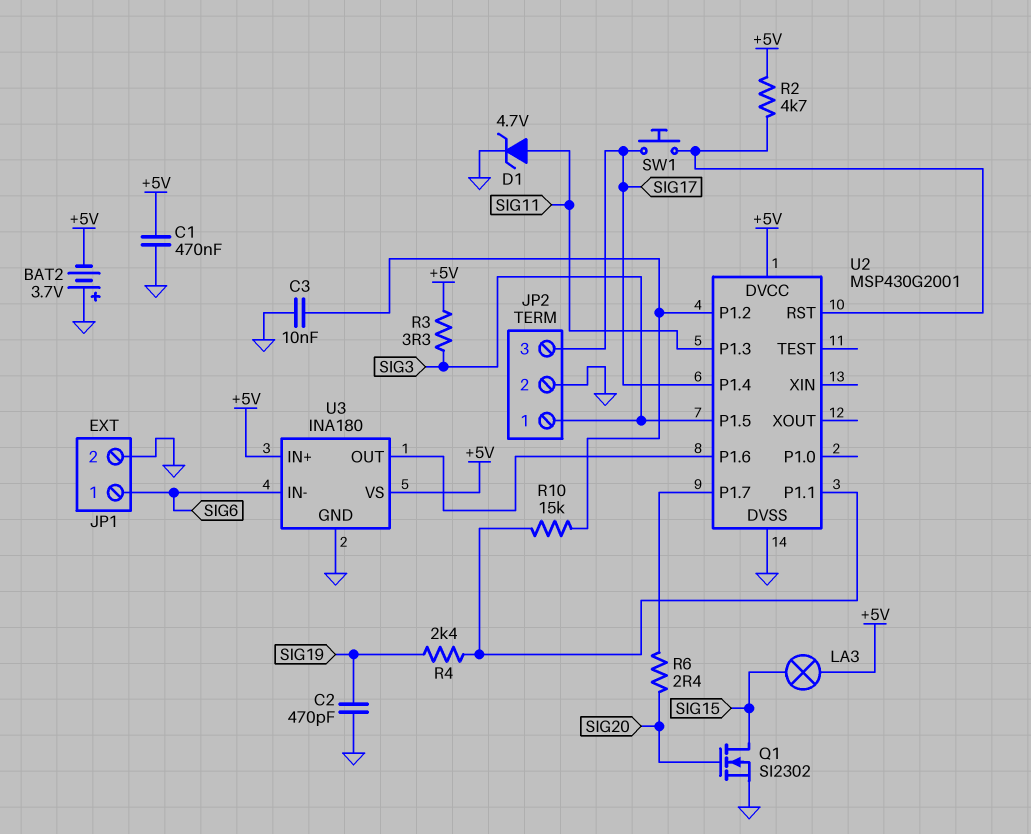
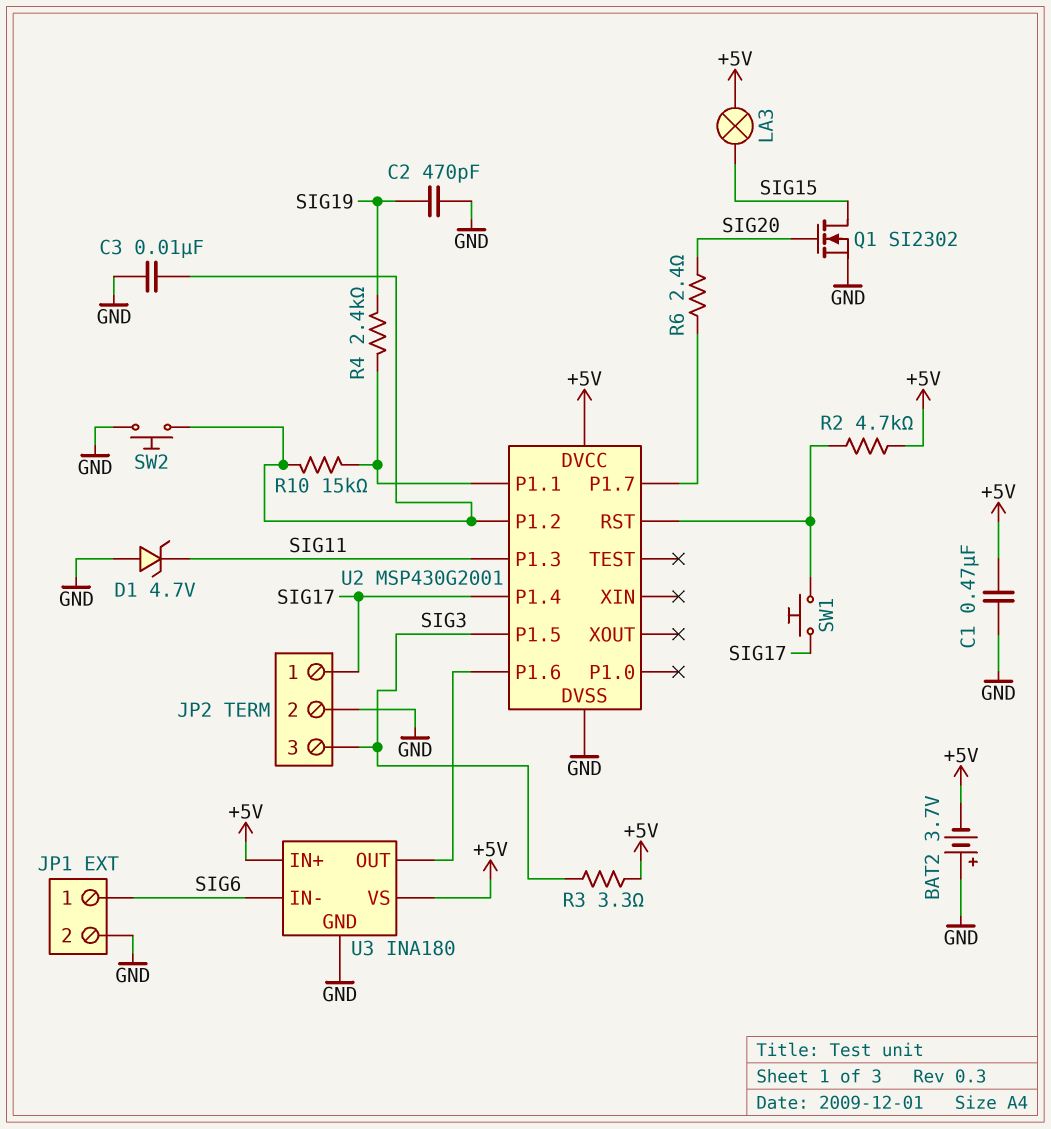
D1: zener 4.7V (A SIG11, K GND) -> zener 4.7V (A GND, K SIG11)
JP2 pin 1: SIG3 -> SIG17
JP2 pin 3: SIG17 -> SIG3
SW2: none -> button (GND, U2/P1.2)

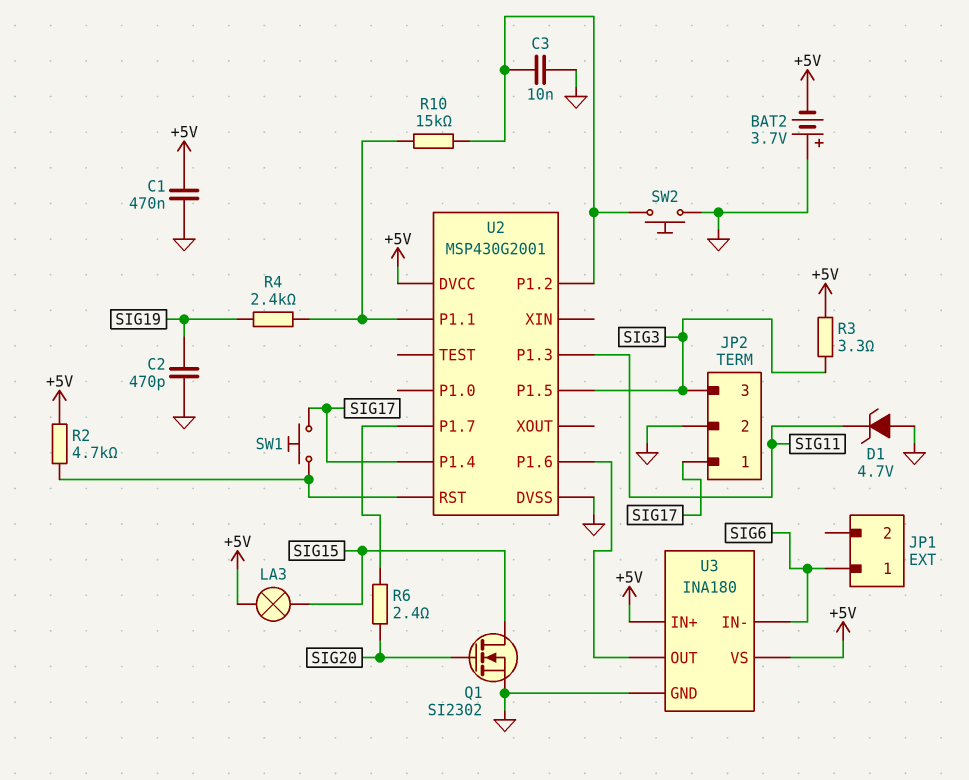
JP1 pin 2: GND -> none

